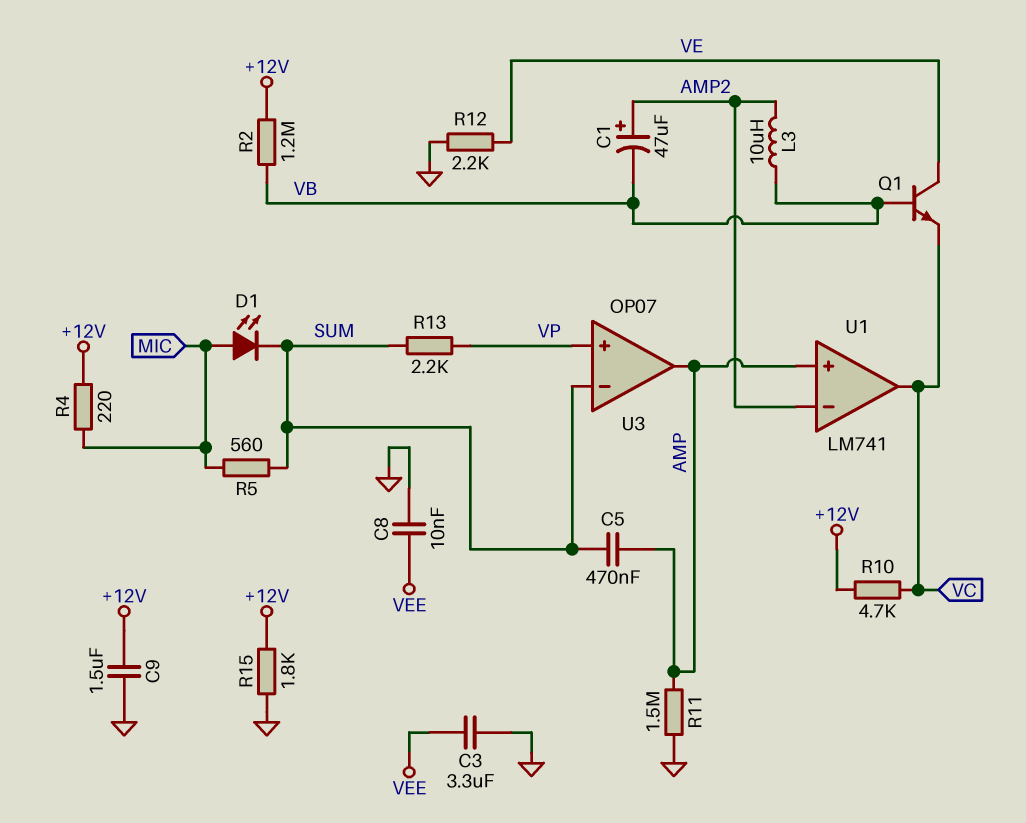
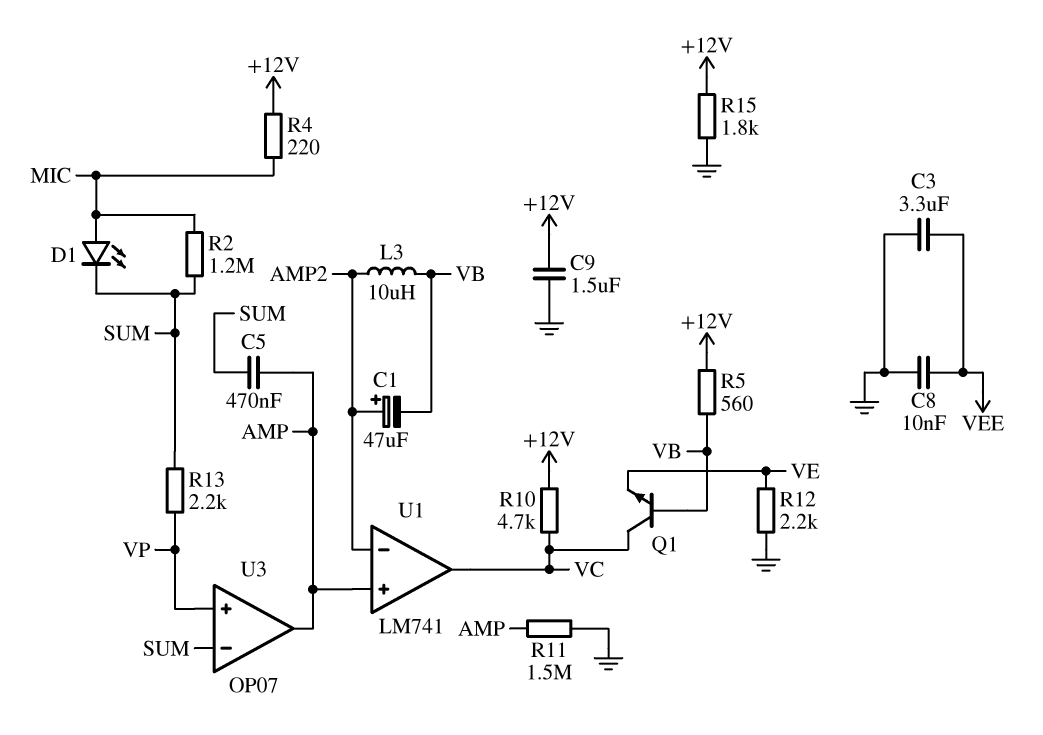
Q1: NPN (B VB, C VE, E VC) -> NPN (B VB, C VC, E VE)
R2: 1.2M (+12V, VB) -> 1.2M (MIC, SUM)
R5: 560 (MIC, SUM) -> 560 (+12V, VB)

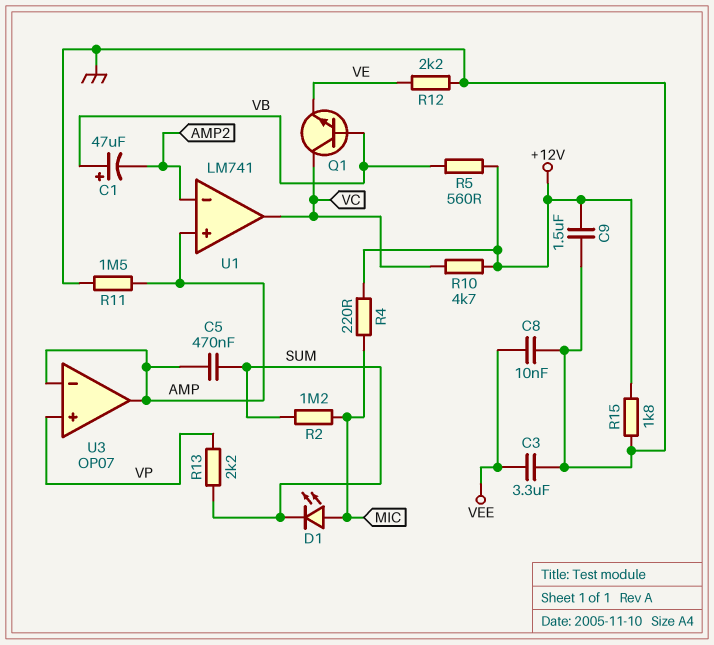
C1: 47uF (plus AMP2, minus VB) -> 47uF (plus VB, minus AMP2)
L3: 10uH (AMP2, VB) -> none
U3 pin in-: SUM -> AMP

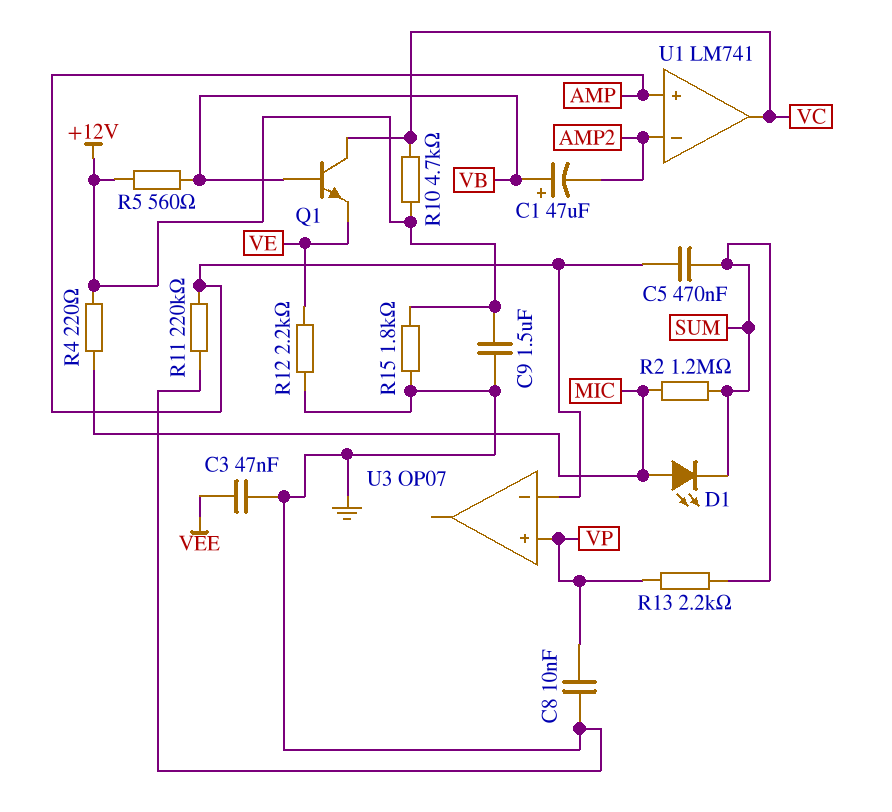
C3: 3.3uF (GND, VEE) -> 47nF (GND, VEE)
C8: 10nF (GND, VEE) -> 10nF (GND, VP)
R11: 1.5M (AMP, GND) -> 220k (AMP, GND)
U3 pin out: AMP -> none

